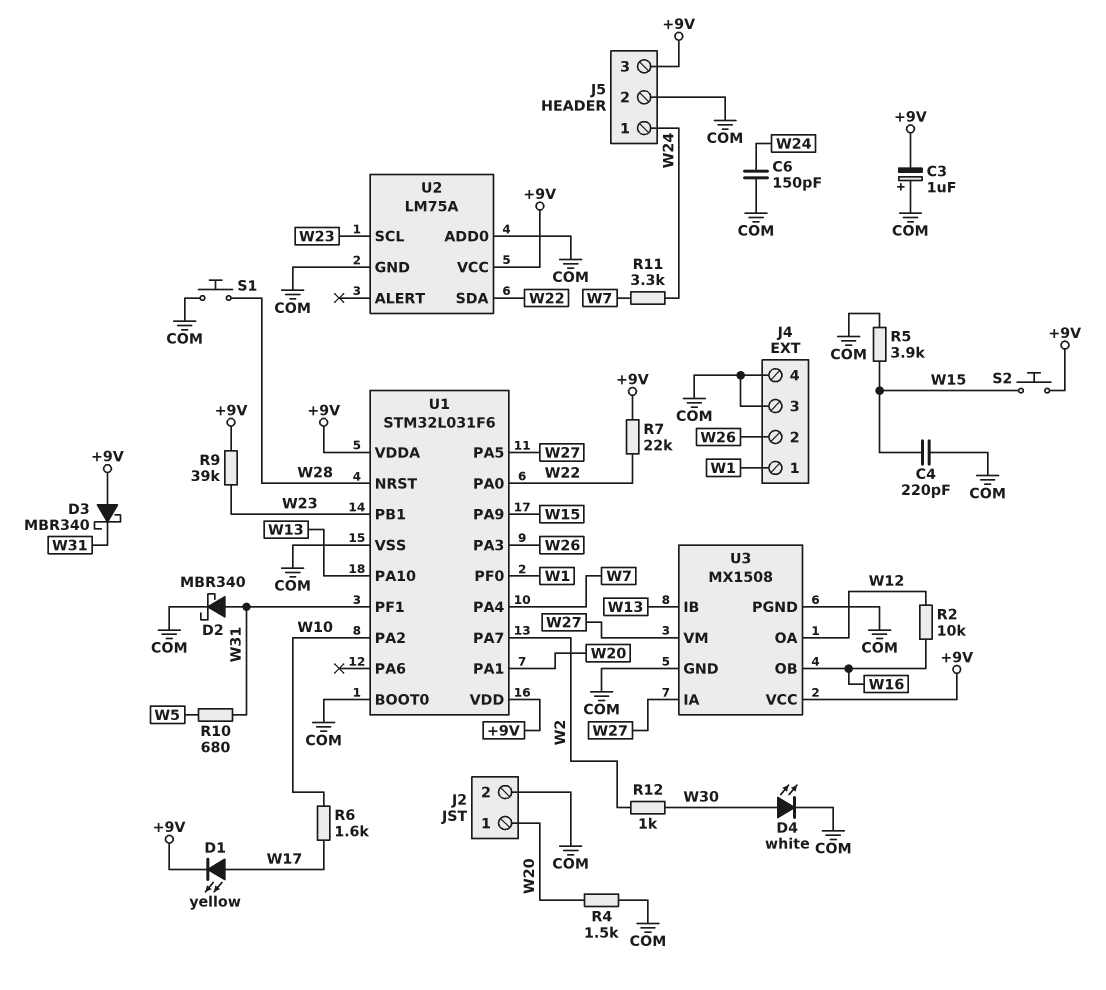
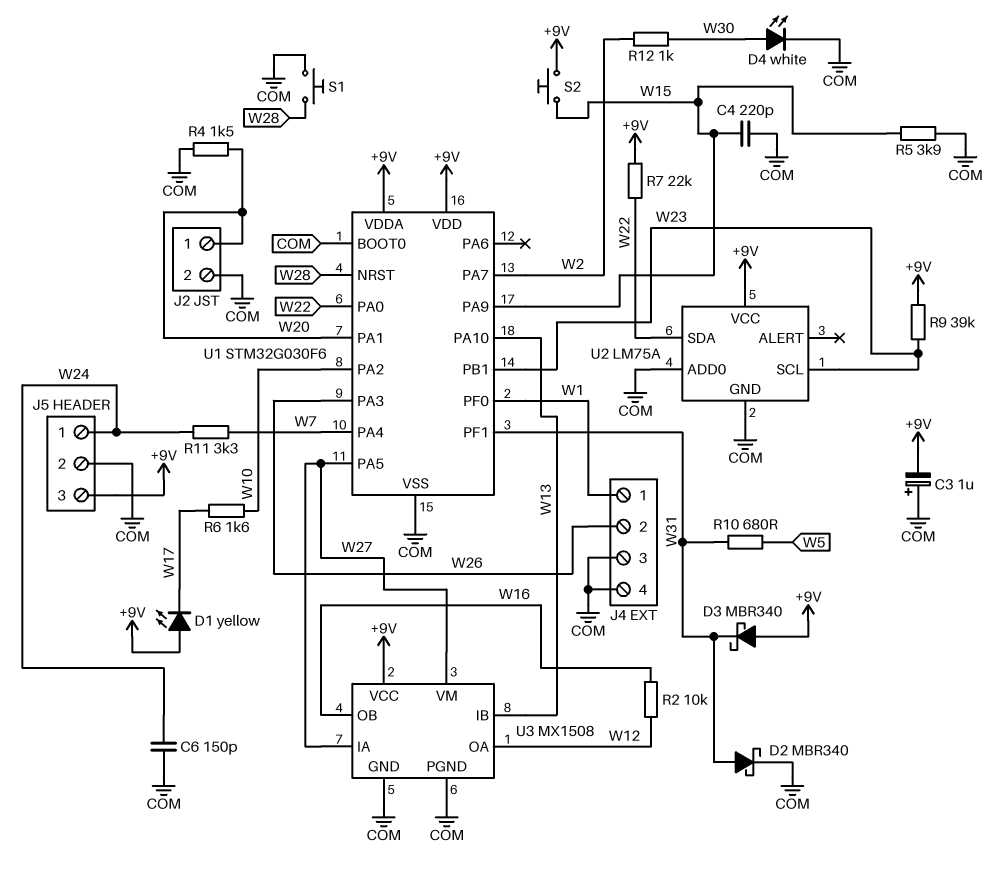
D1: LED yellow (A W17, K +9V) -> LED yellow (A +9V, K W17)
U1: STM32L031F6 -> STM32G030F6

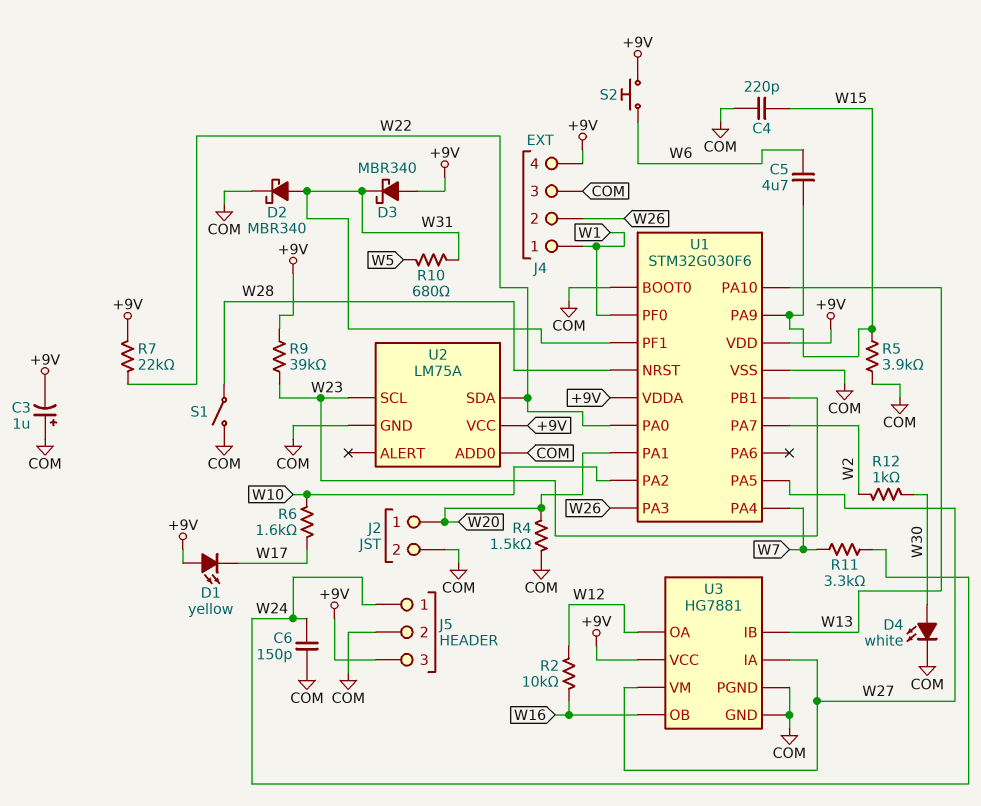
C5: none -> 4.7uF (W6, W15)
J4 pin 4: COM -> +9V
S1: button (COM, W28) -> switch (COM, W28)
S2: button (+9V, W15) -> button (+9V, W6)
U3: MX1508 -> HG7881

